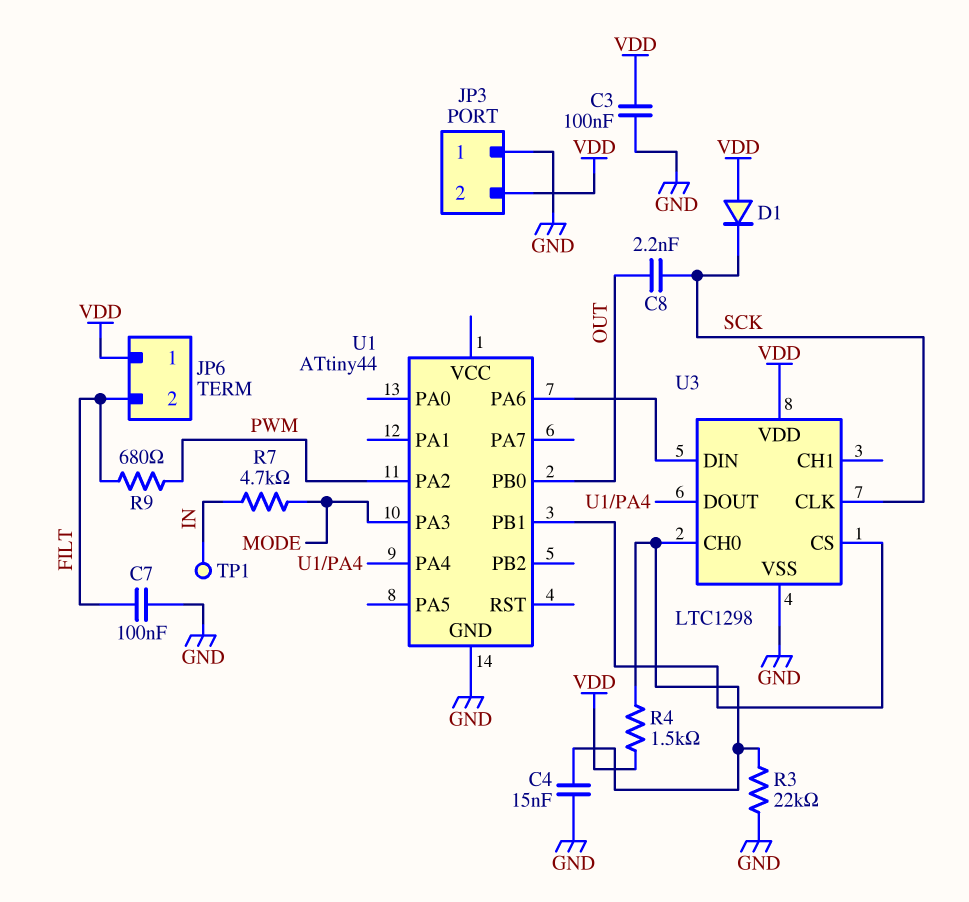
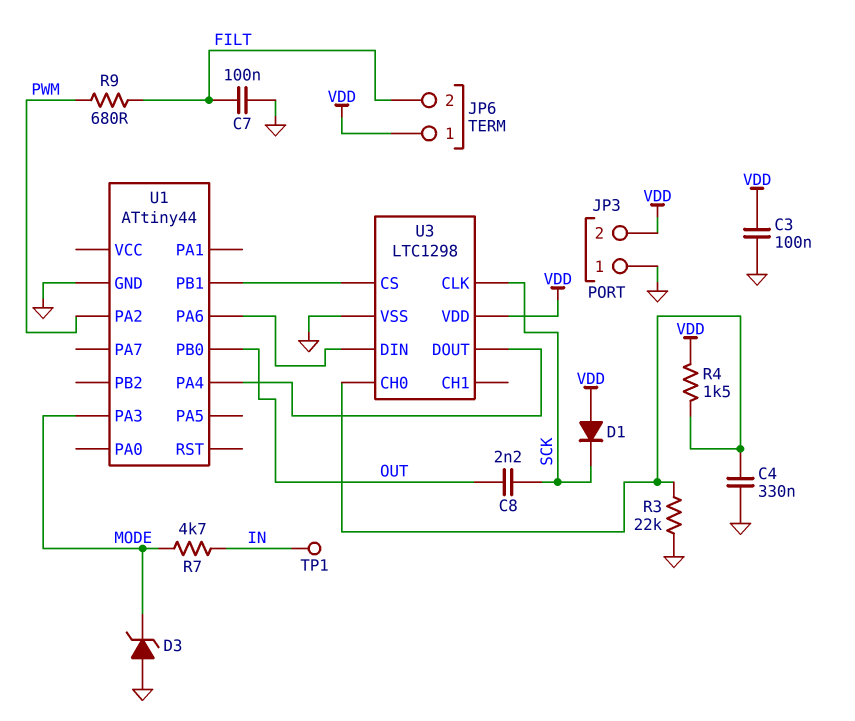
C4: 15nF (GND, U3/CH0) -> 330nF (GND, U3/CH0)
D3: none -> zener (A GND, K MODE)

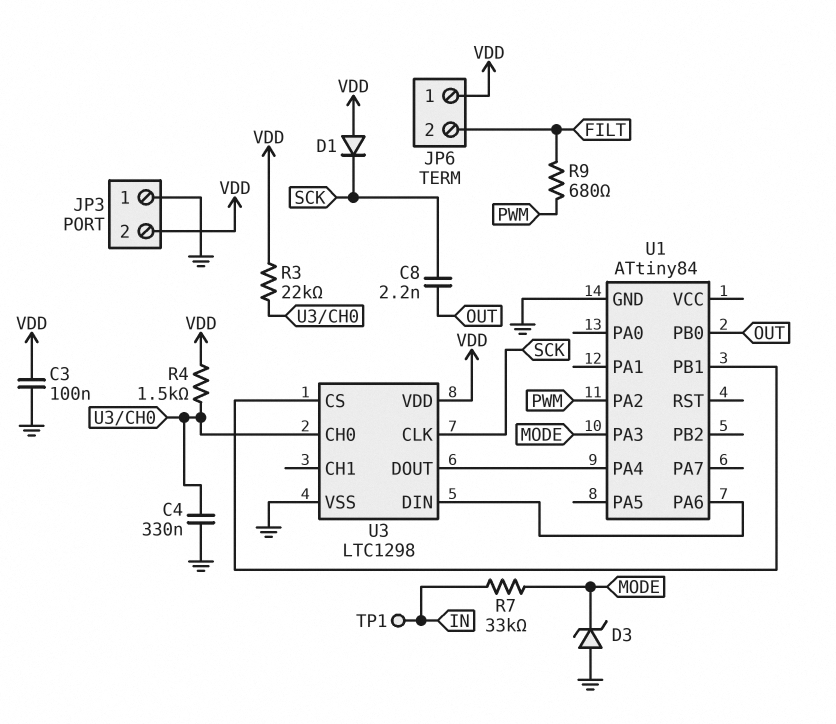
C7: 100nF (FILT, GND) -> none
R3: 22k (GND, U3/CH0) -> 22k (U3/CH0, VDD)
R7: 4.7k (IN, MODE) -> 33k (IN, MODE)
U1: ATtiny44 -> ATtiny84

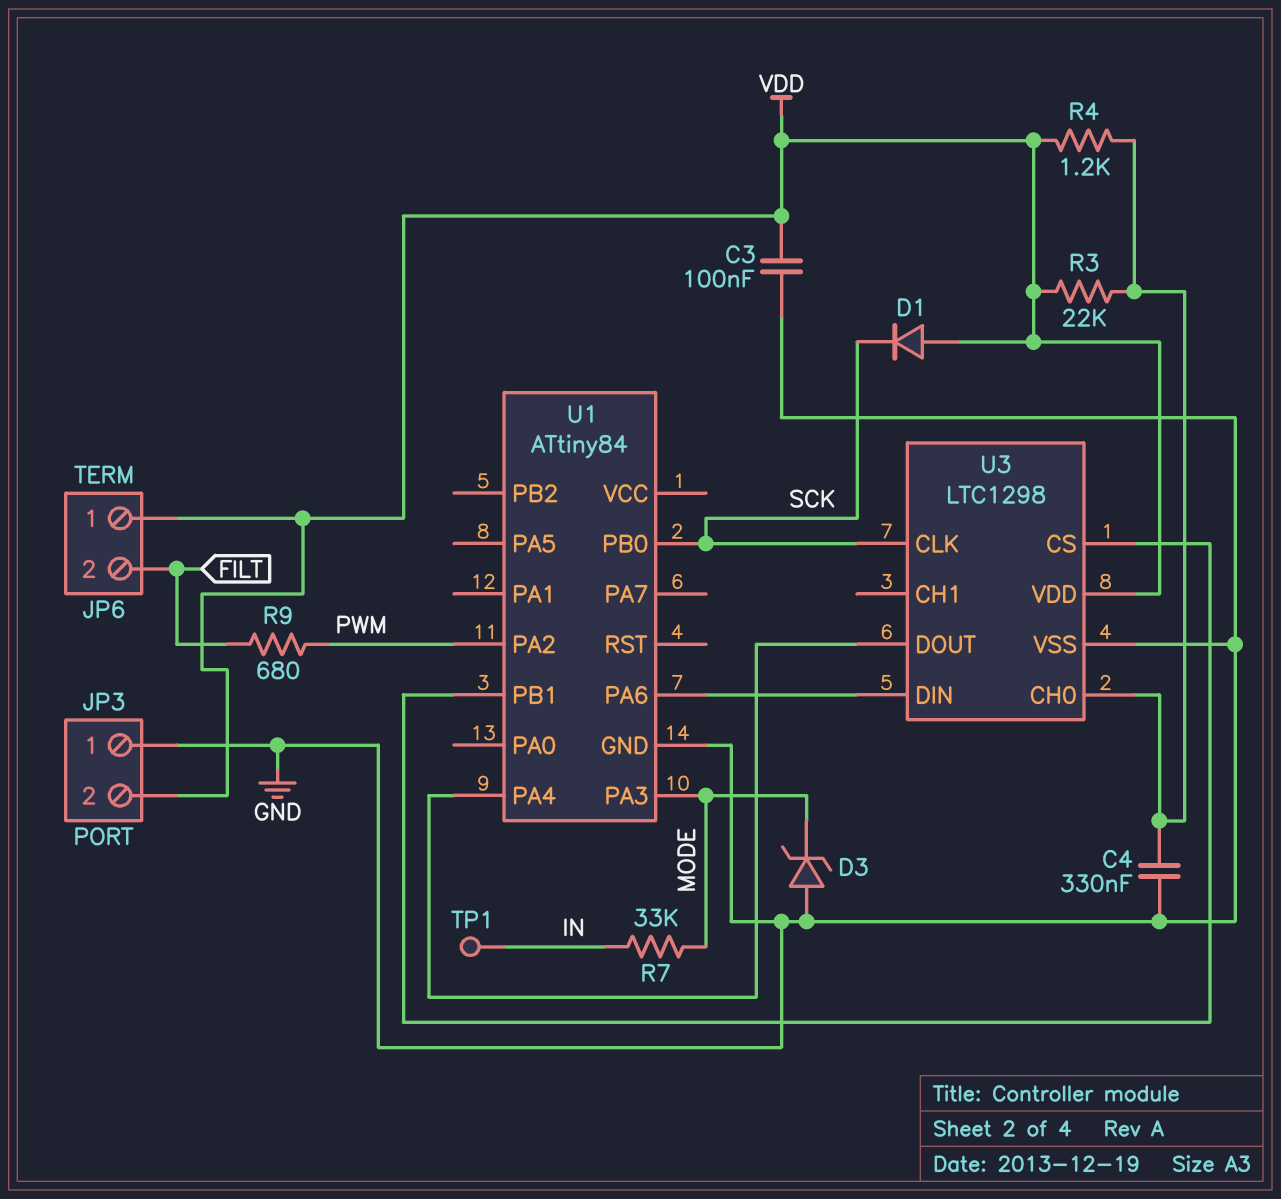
C8: 2.2nF (OUT, SCK) -> none
R4: 1.5k (U3/CH0, VDD) -> 1.2k (U3/CH0, VDD)
U1 pin PB0: OUT -> SCK

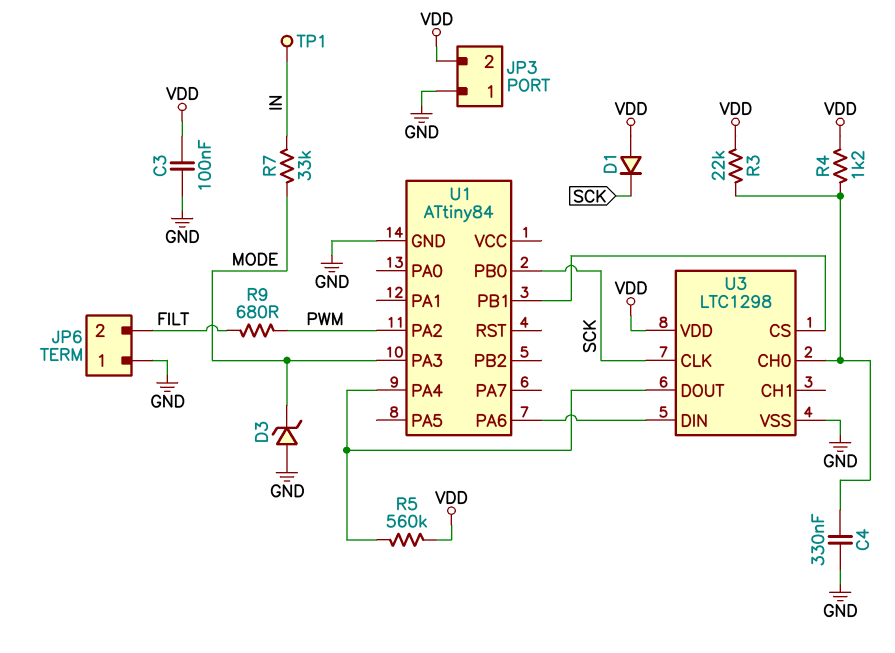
JP6 pin 1: VDD -> GND
R5: none -> 560k (U1/PA4, VDD)

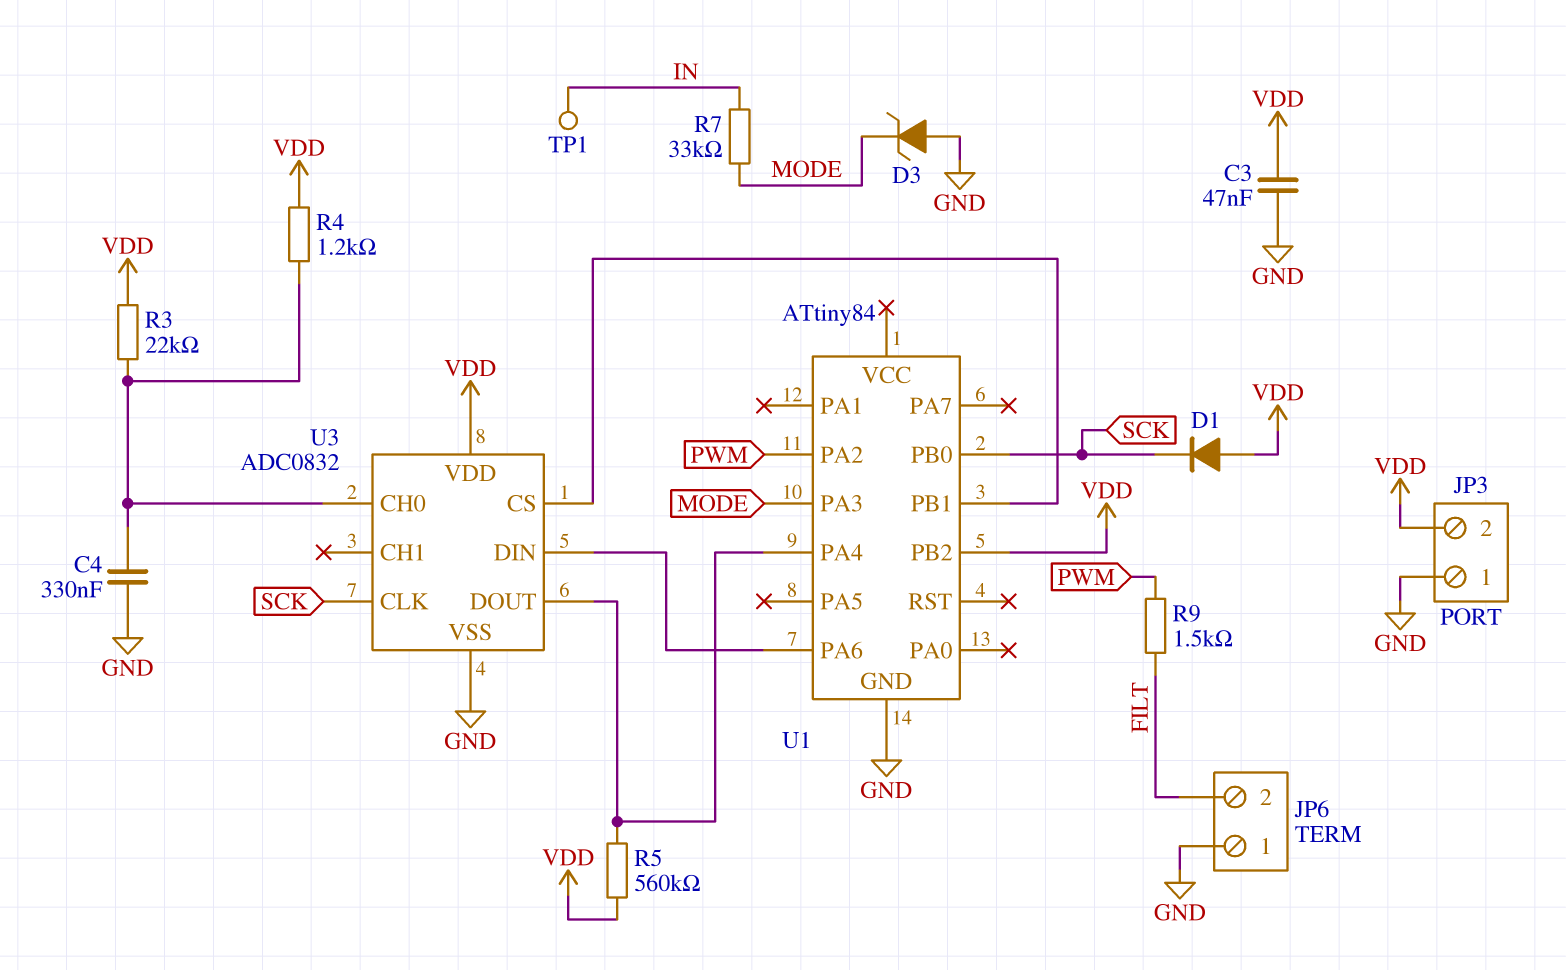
C3: 100nF (GND, VDD) -> 47nF (GND, VDD)
R9: 680 (FILT, PWM) -> 1.5k (FILT, PWM)
U1 pin PB2: none -> VDD
U3: LTC1298 -> ADC0832

